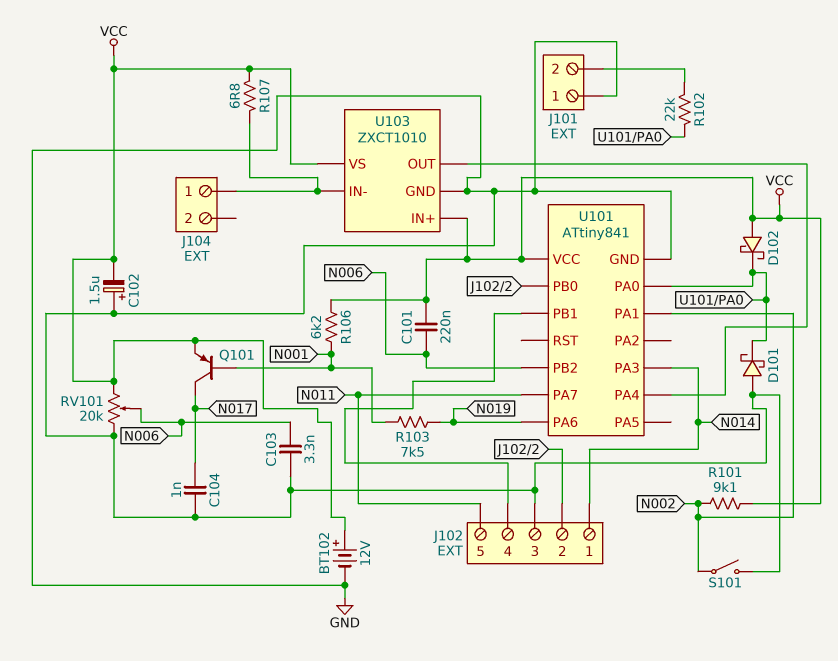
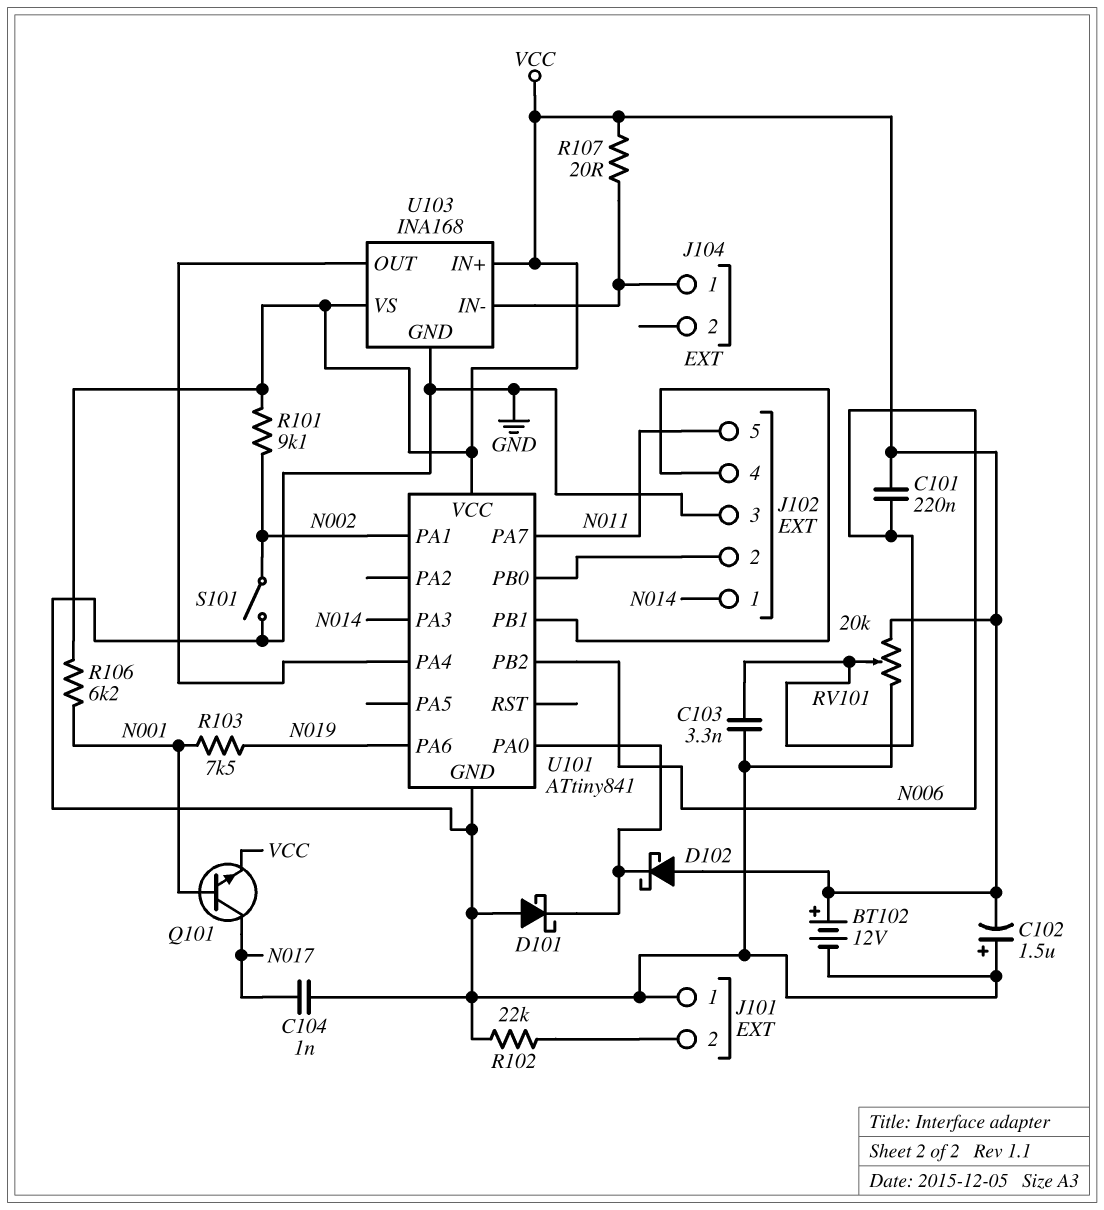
Q101: PNP (B N001, C N017, E VCC) -> NPN (B N001, C N017, E VCC)
R102: 22k (J101/2, U101/PA0) -> 22k (GND, J101/2)
R107: 6.8 (J104/1, VCC) -> 20 (J104/1, VCC)
U103: ZXCT1010 -> INA168

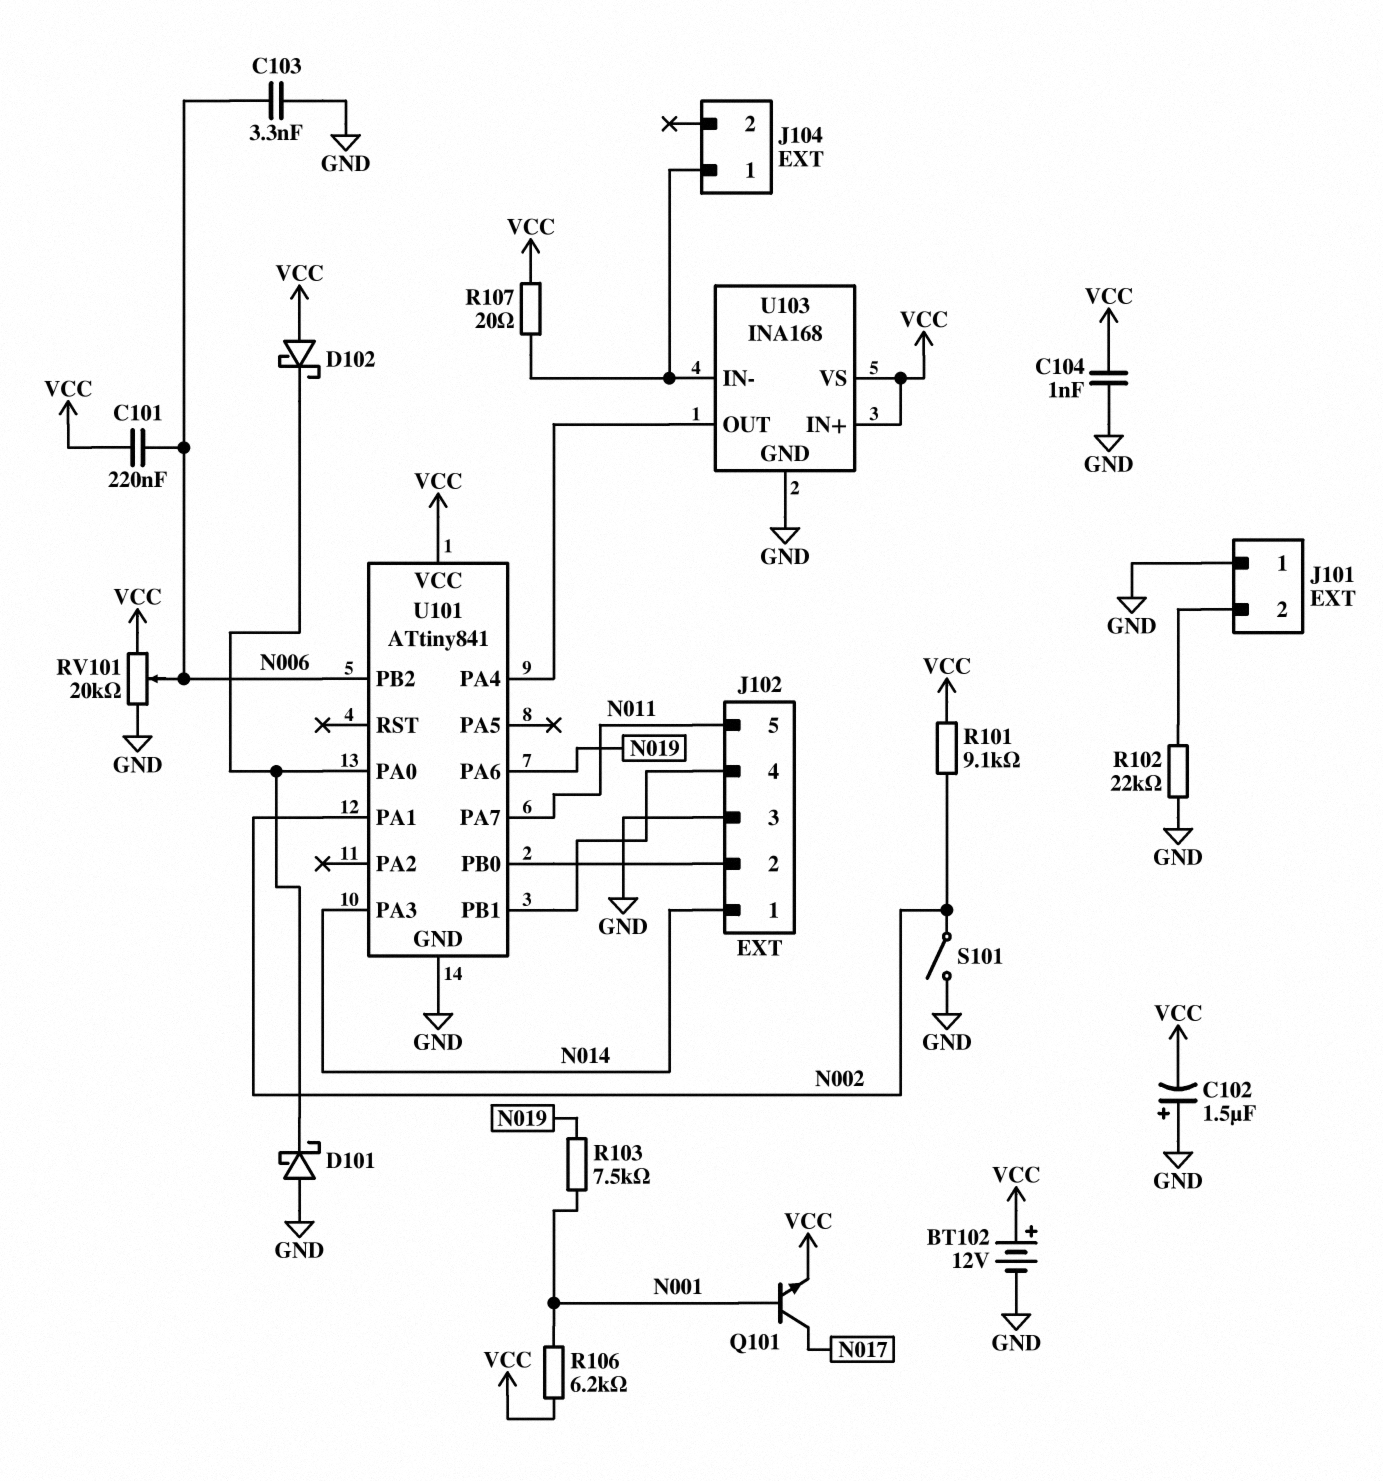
C104: 1nF (GND, N017) -> 1nF (GND, VCC)

